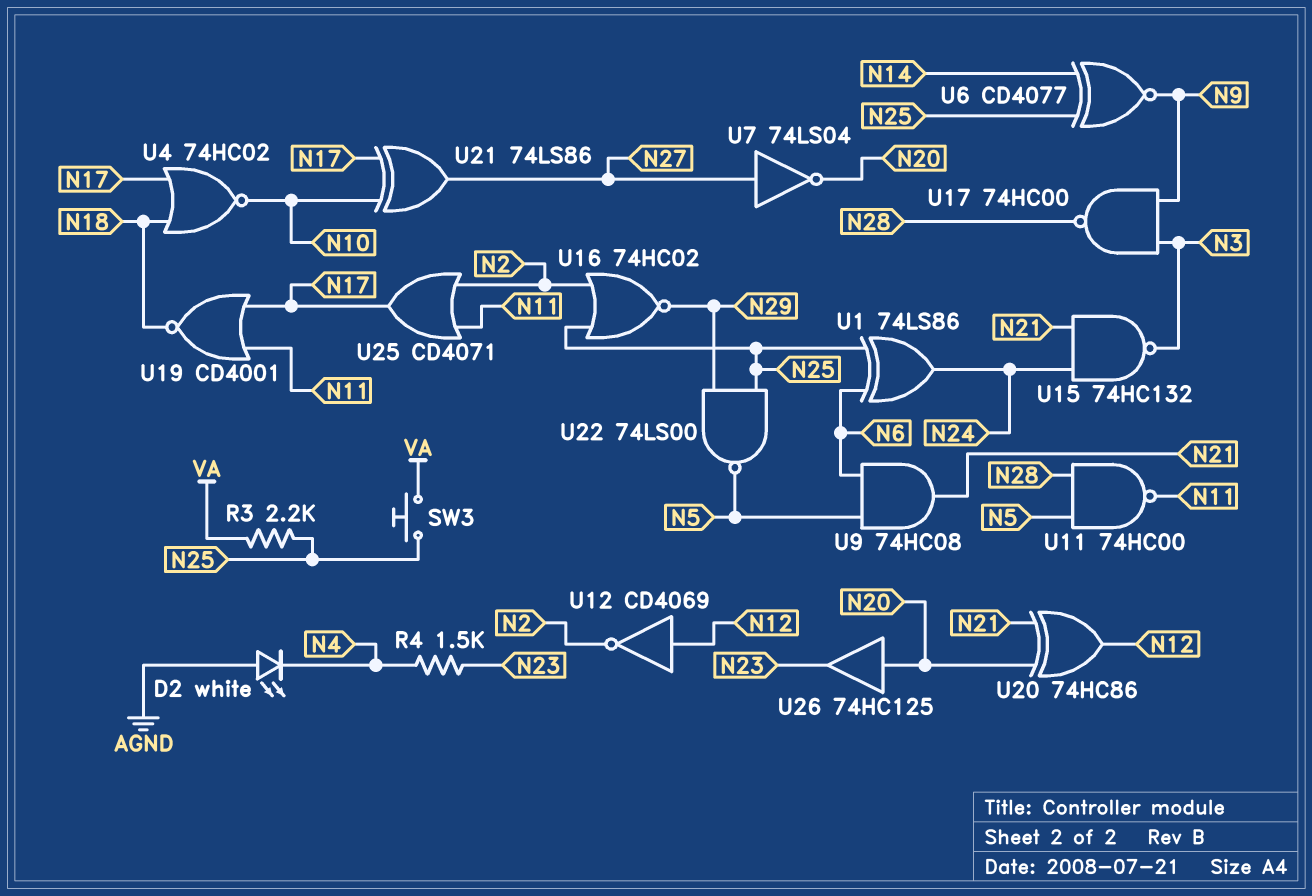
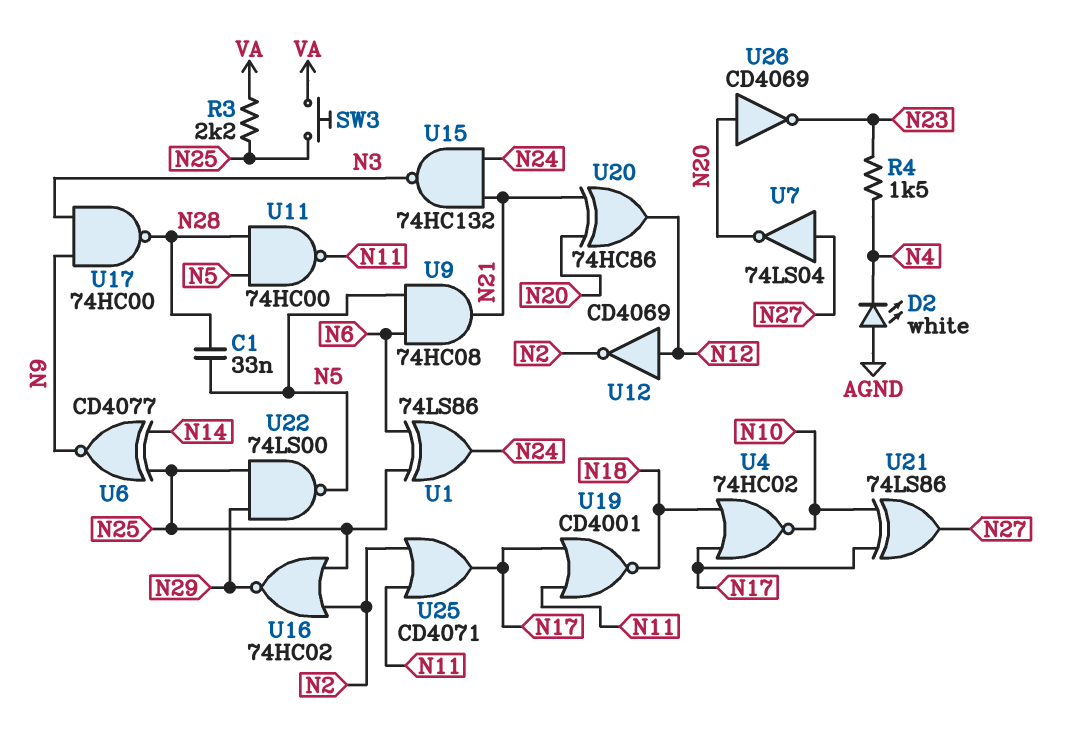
C1: none -> 33nF (N5, N28)
U26: buffer 74HC125 (in N20, out N23) -> NOT CD4069 (in N20, out N23)

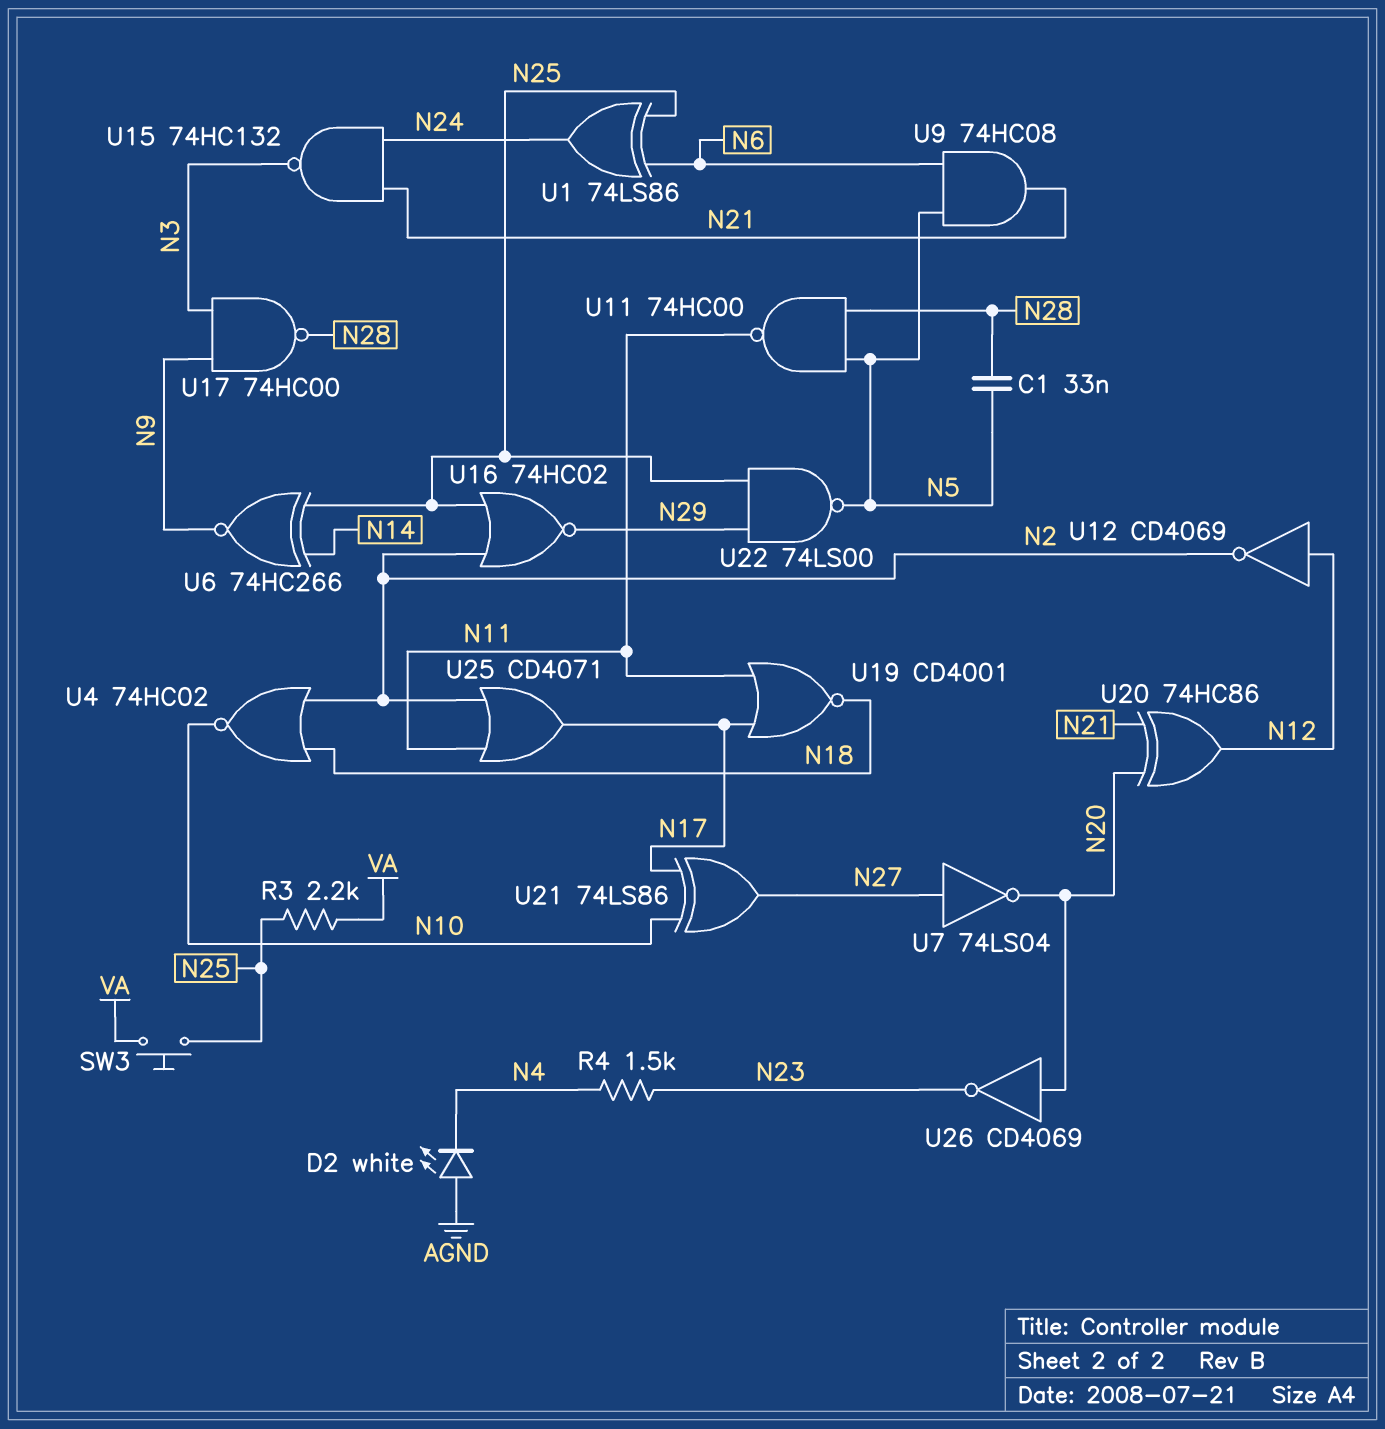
U4: NOR 74HC02 (in N17, in N18, out N10) -> NOR 74HC02 (in N2, in N18, out N10)
U6: XNOR CD4077 (in N14, in N25, out N9) -> XNOR 74HC266 (in N14, in N25, out N9)

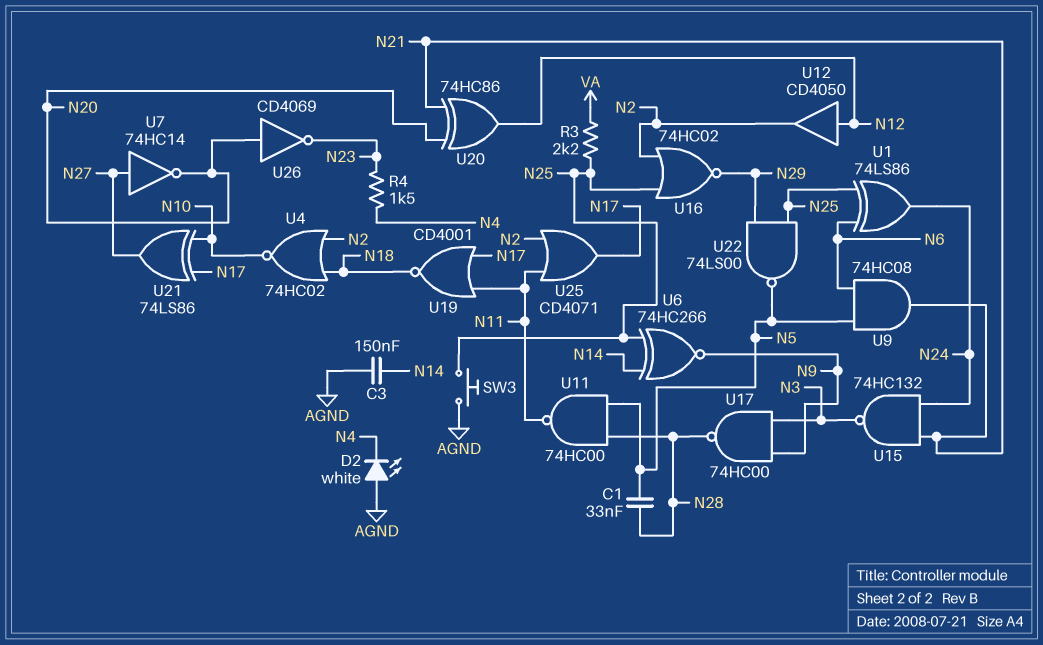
C3: none -> 150nF (AGND, N14)
SW3: button (N25, VA) -> button (AGND, N25)
U7: NOT 74LS04 (in N27, out N20) -> NOT 74HC14 (in N27, out N20)
U12: NOT CD4069 (in N12, out N2) -> buffer CD4050 (in N12, out N2)

